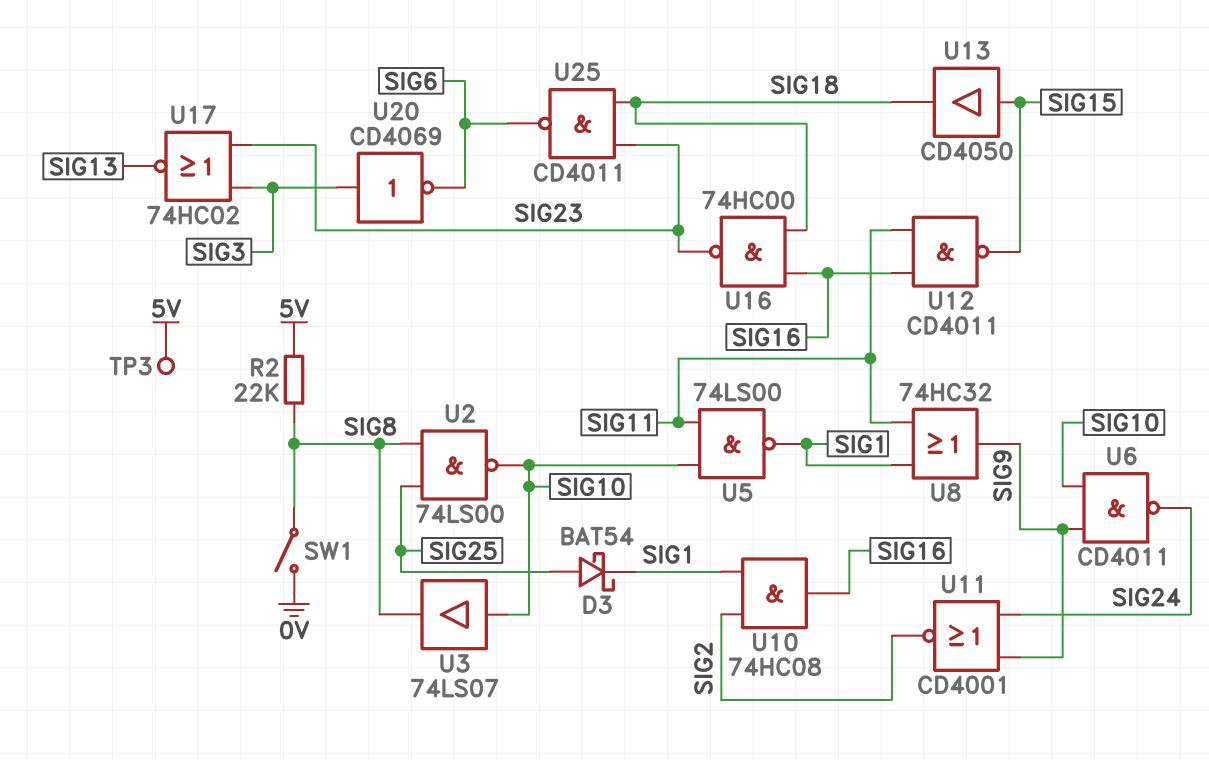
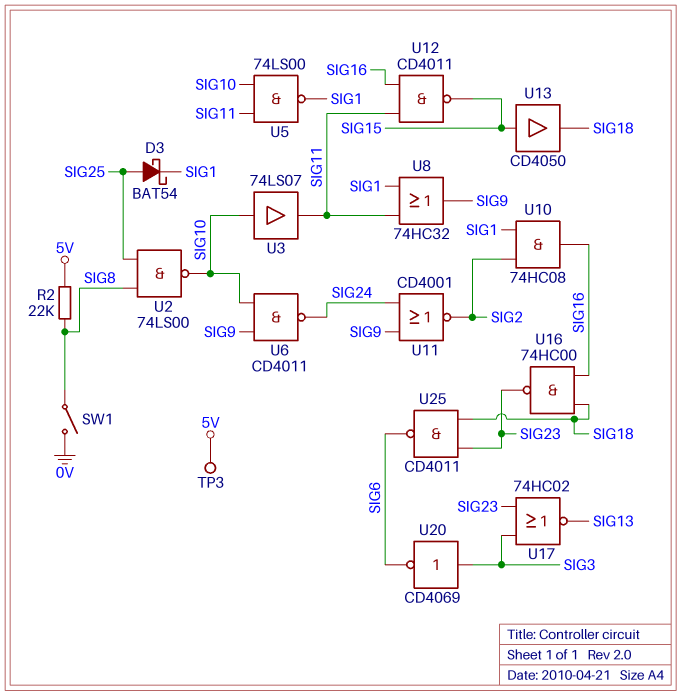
U3: buffer 74LS07 (in SIG10, out SIG8) -> buffer 74LS07 (in SIG10, out SIG11)

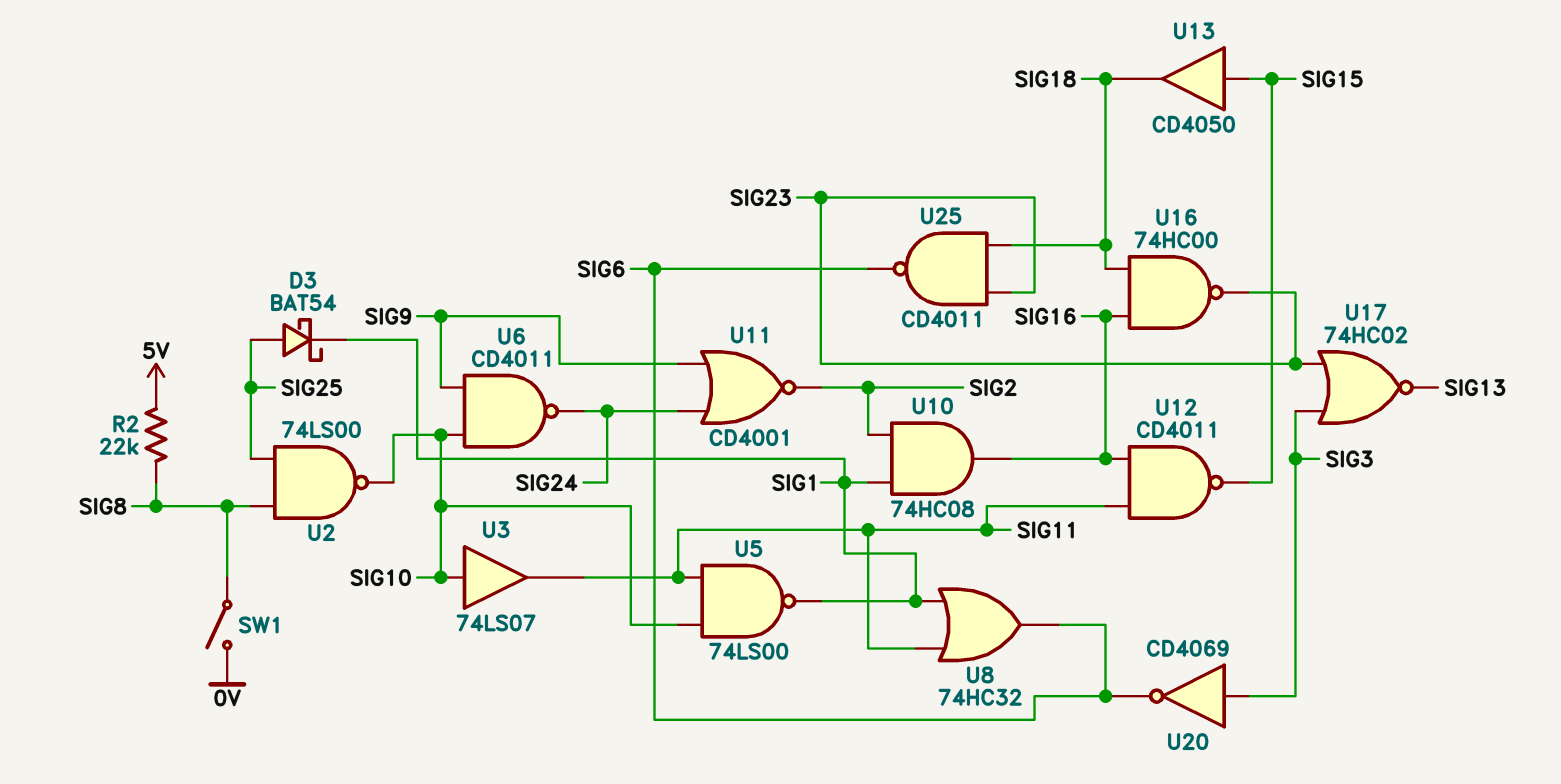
TP3: test point (5V) -> none
U8: OR 74HC32 (in SIG1, in SIG11, out SIG9) -> OR 74HC32 (in SIG1, in SIG11, out SIG6)

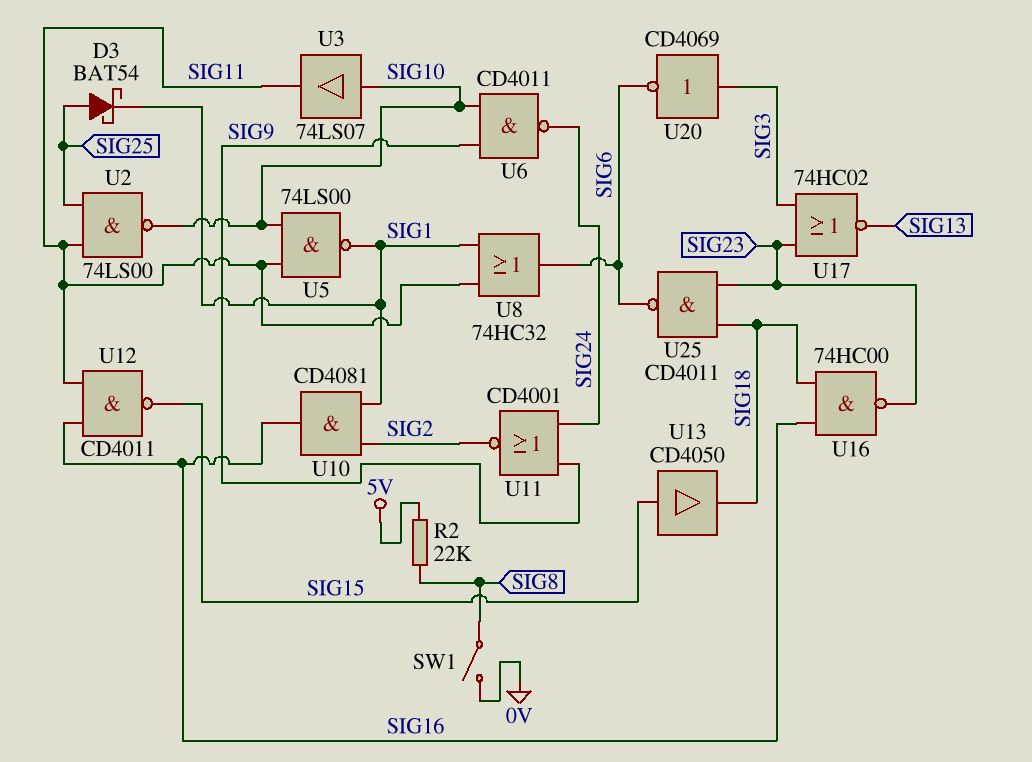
U2: NAND 74LS00 (in SIG8, in SIG25, out SIG10) -> NAND 74LS00 (in SIG11, in SIG25, out SIG10)
U10: AND 74HC08 (in SIG1, in SIG2, out SIG16) -> AND CD4081 (in SIG1, in SIG2, out SIG16)

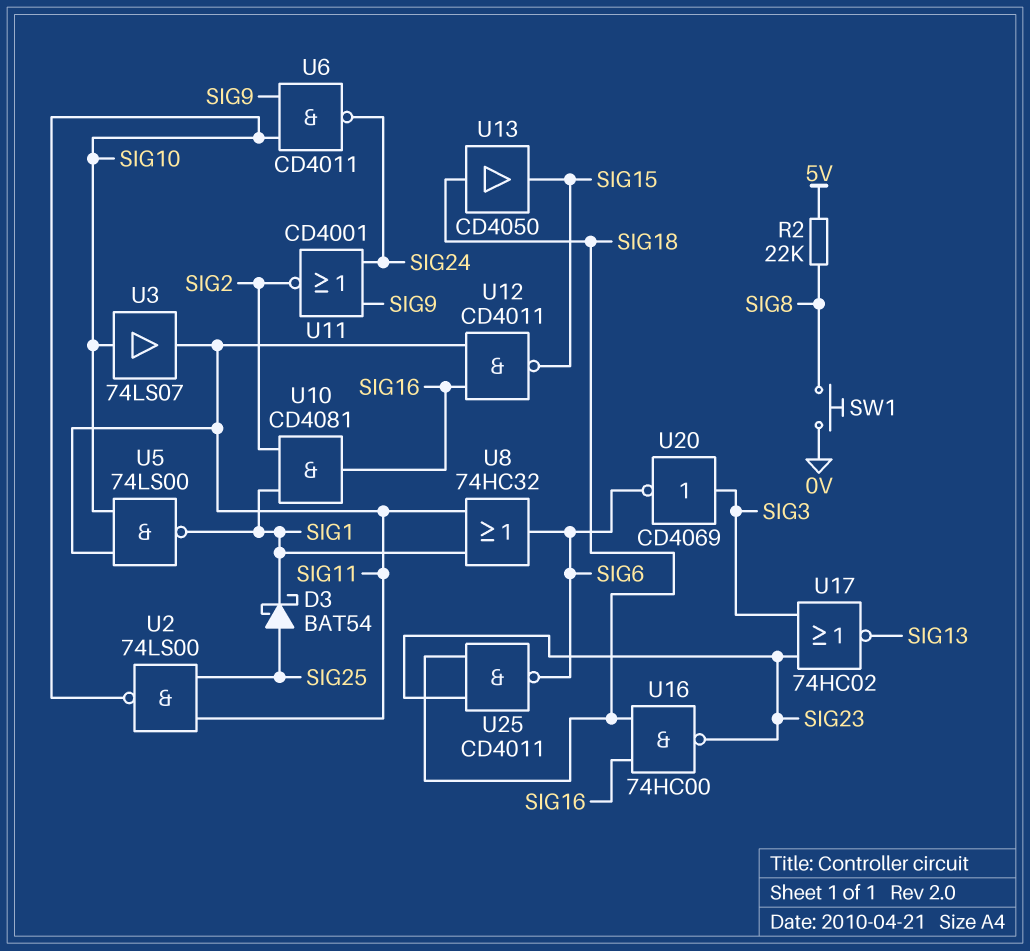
SW1: switch (0V, SIG8) -> button (0V, SIG8)
U13: buffer CD4050 (in SIG15, out SIG18) -> buffer CD4050 (in SIG18, out SIG15)

